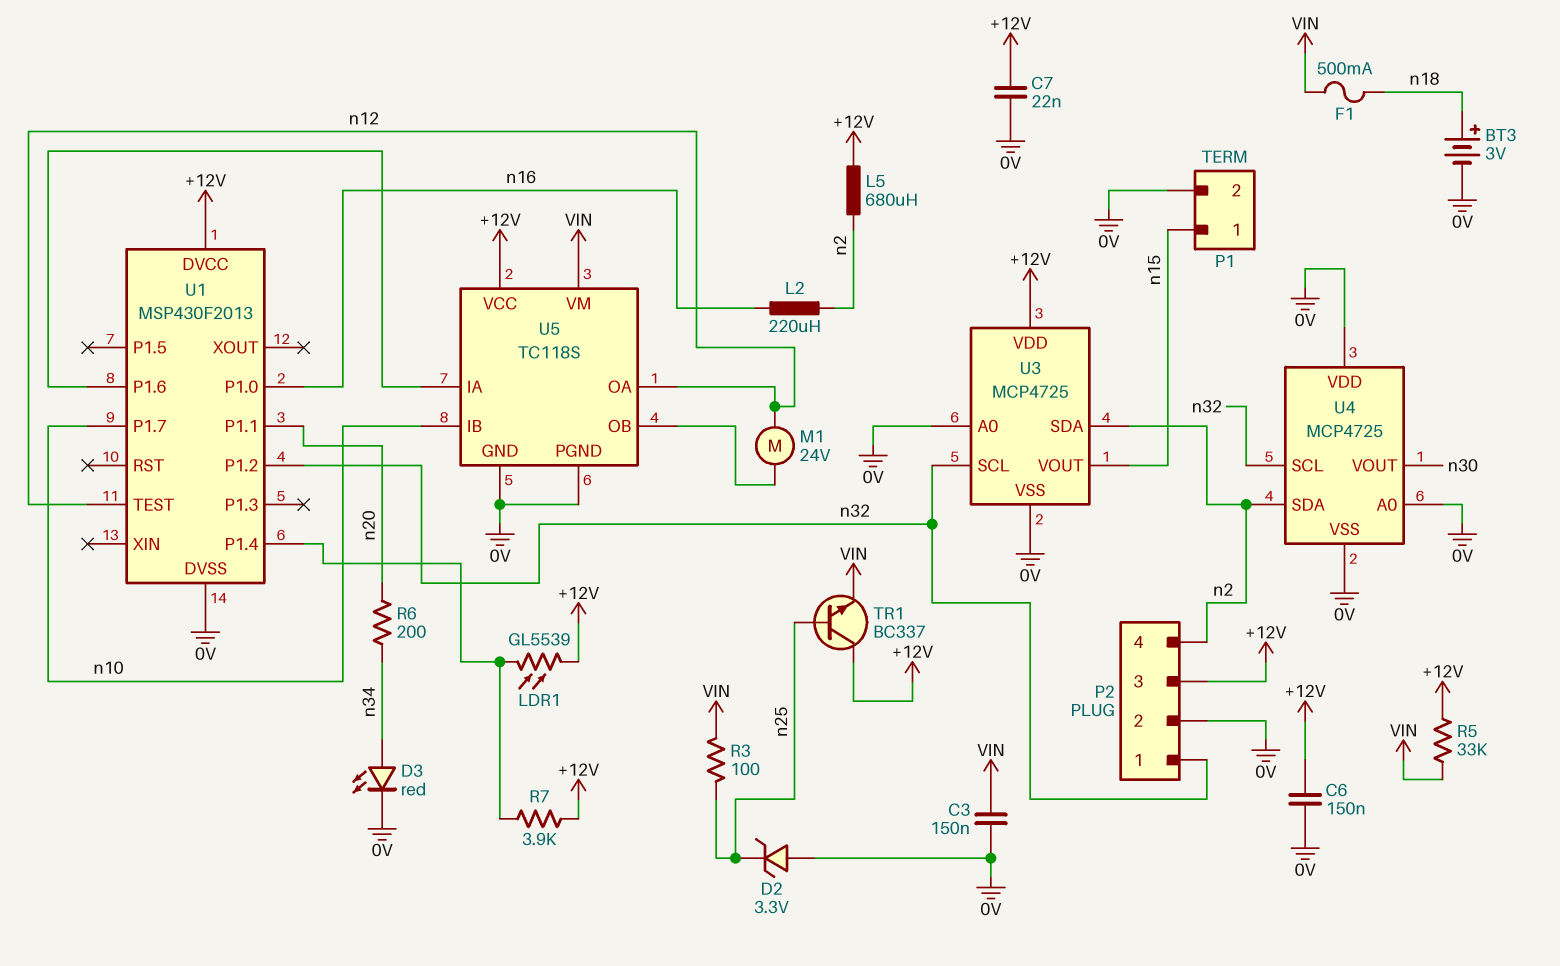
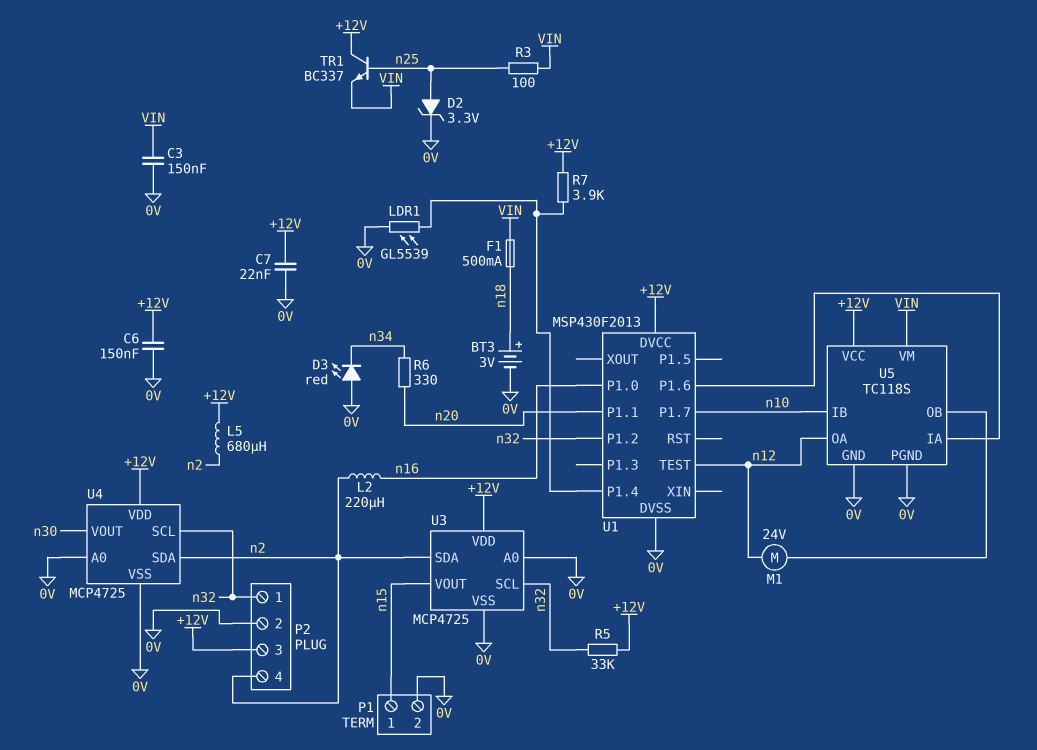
D2: zener 3.3V (A 0V, K n25) -> zener 3.3V (A n25, K 0V)
D3: LED red (A n34, K 0V) -> LED red (A 0V, K n34)
LDR1: GL5539 (+12V, U1/P1.4) -> GL5539 (0V, U1/P1.4)
R5: 33k (+12V, VIN) -> 33k (+12V, n32)
R6: 200 (n20, n34) -> 330 (n20, n34)
U4 pin VDD: 0V -> +12V

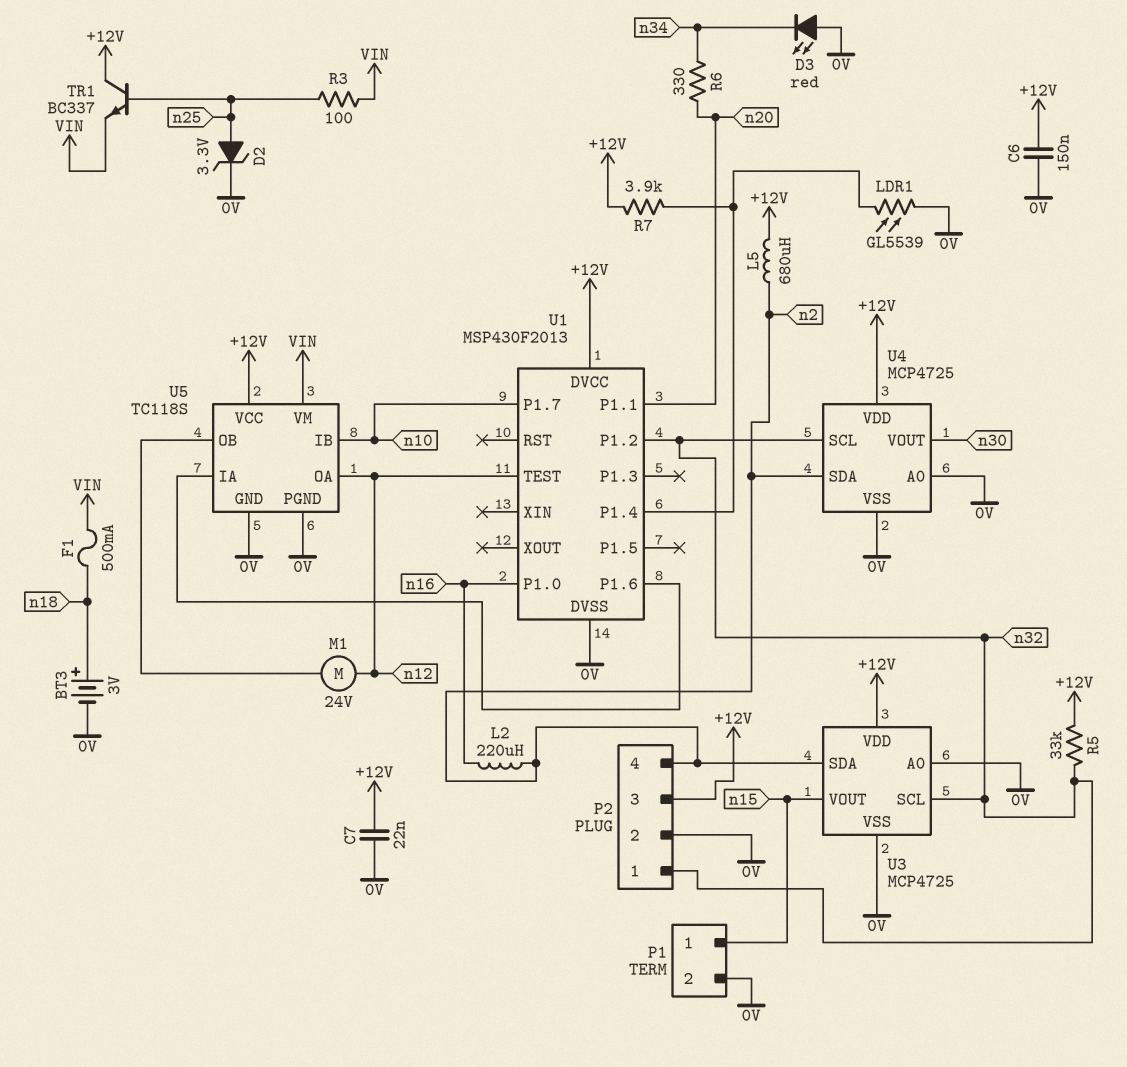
C3: 150nF (0V, VIN) -> none

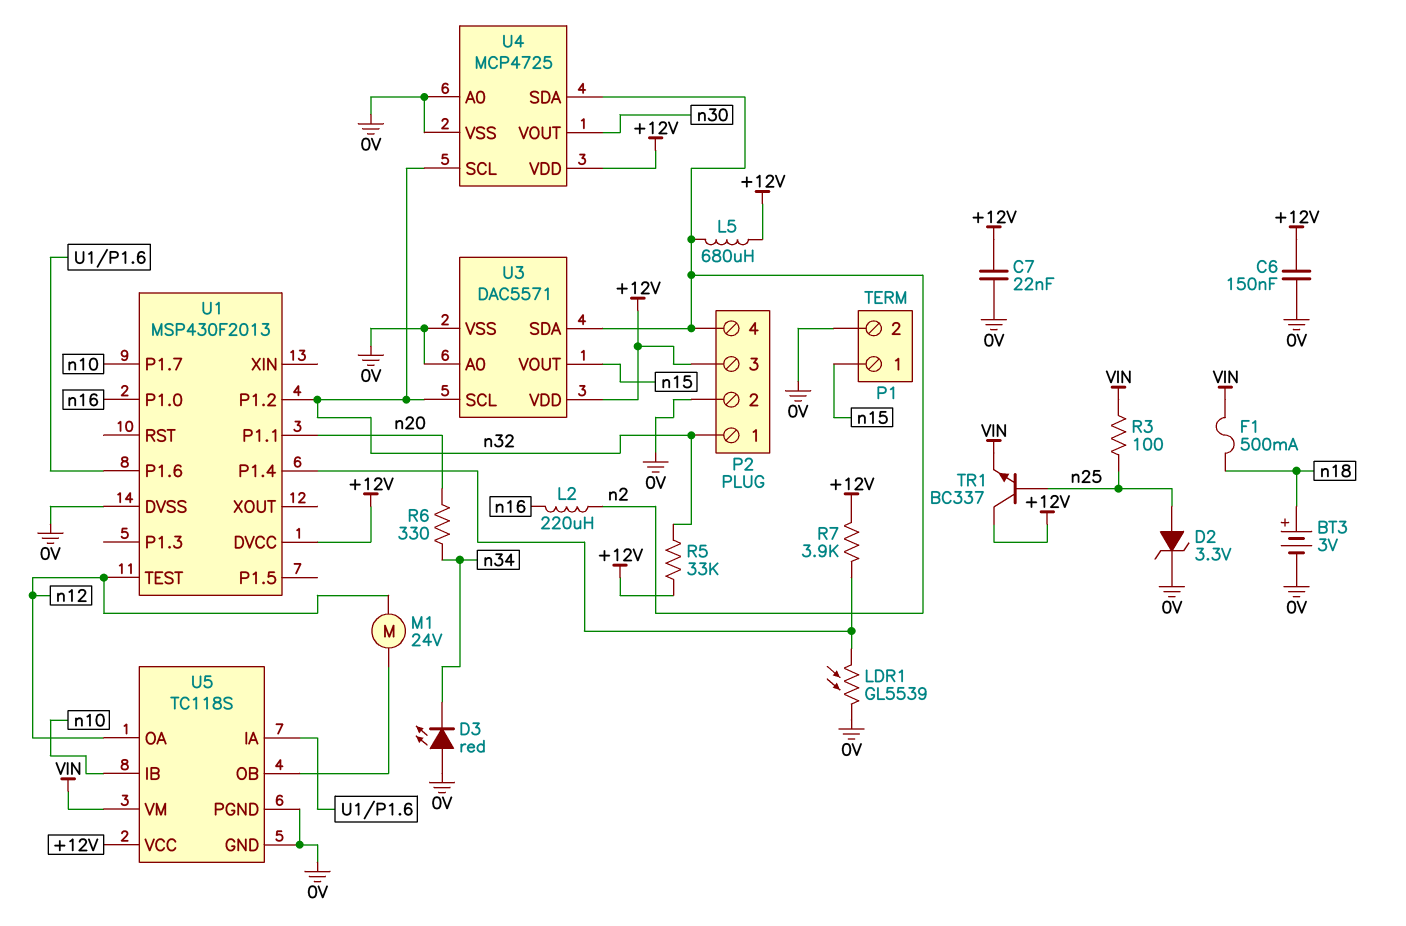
U3: MCP4725 -> DAC5571

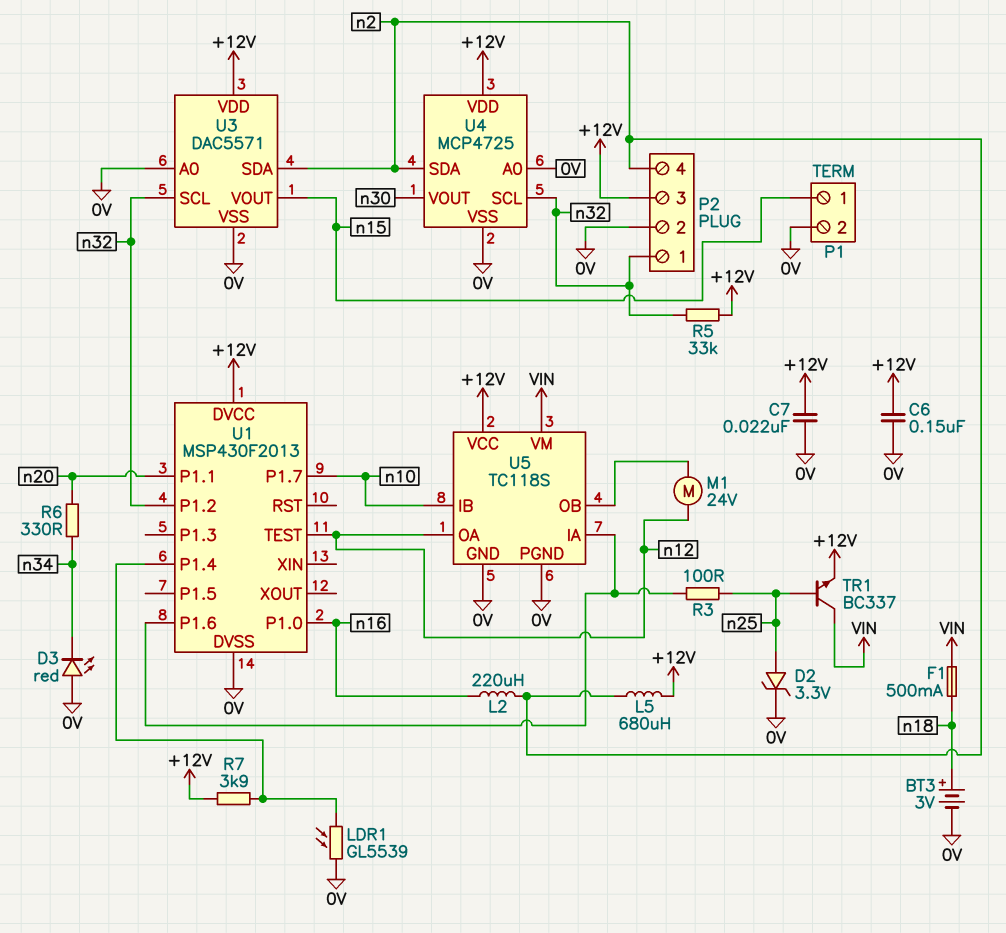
R3: 100 (VIN, n25) -> 100 (U1/P1.6, n25)
TR1: NPN BC337 (B n25, C +12V, E VIN) -> NPN BC337 (B n25, C VIN, E +12V)

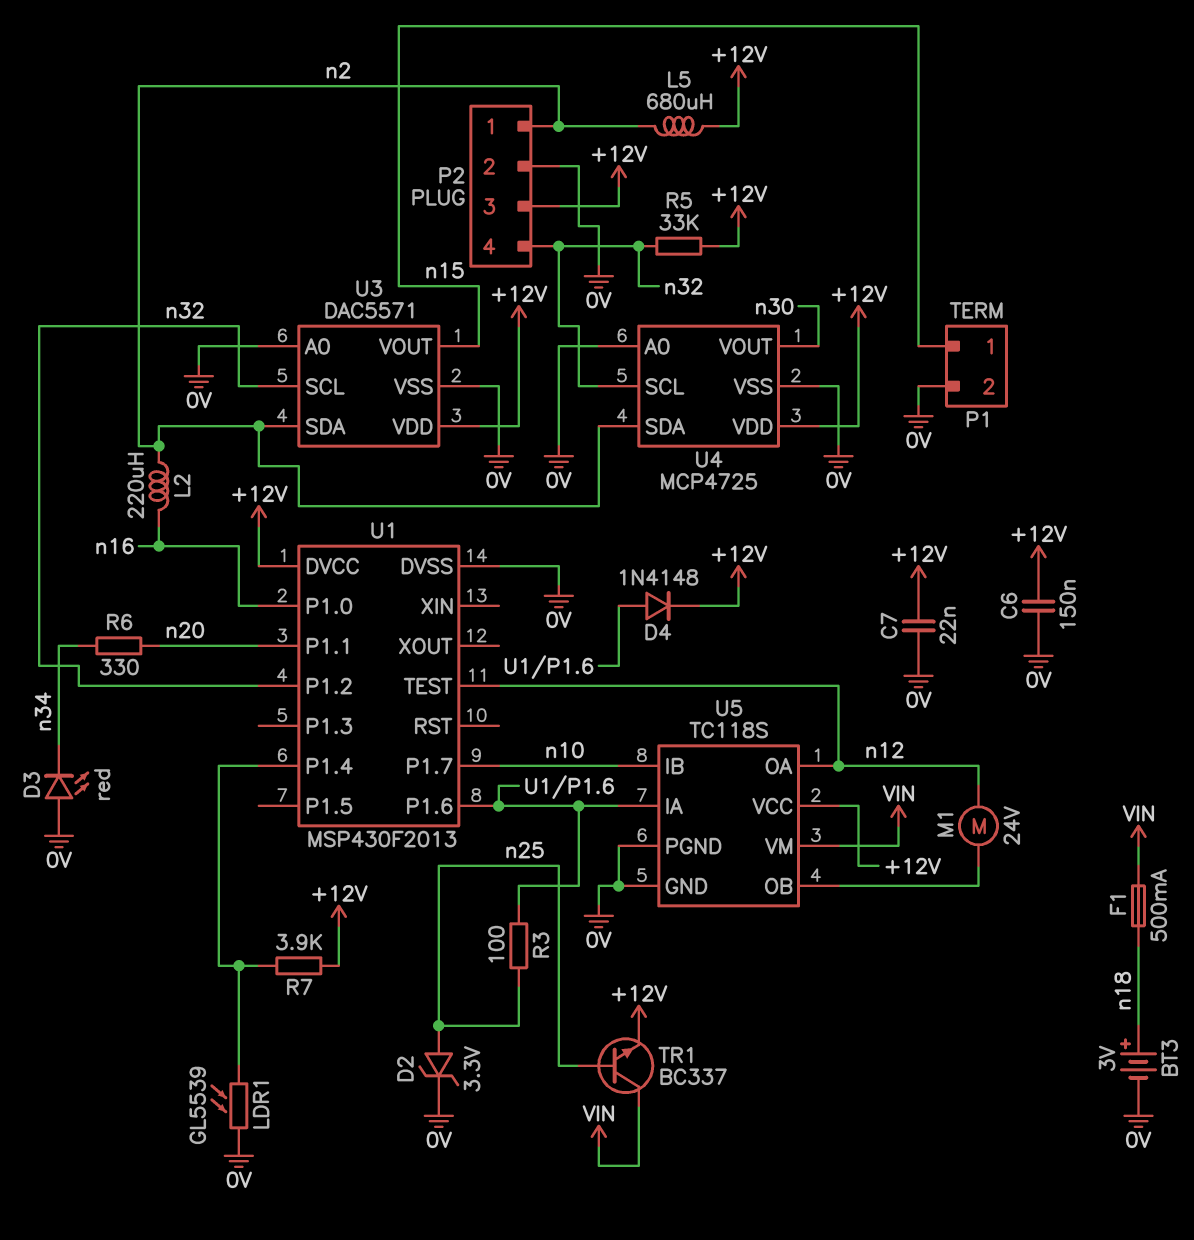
D4: none -> diode 1N4148 (A U1/P1.6, K +12V)
P2 pin 1: n32 -> n2
P2 pin 4: n2 -> n32

